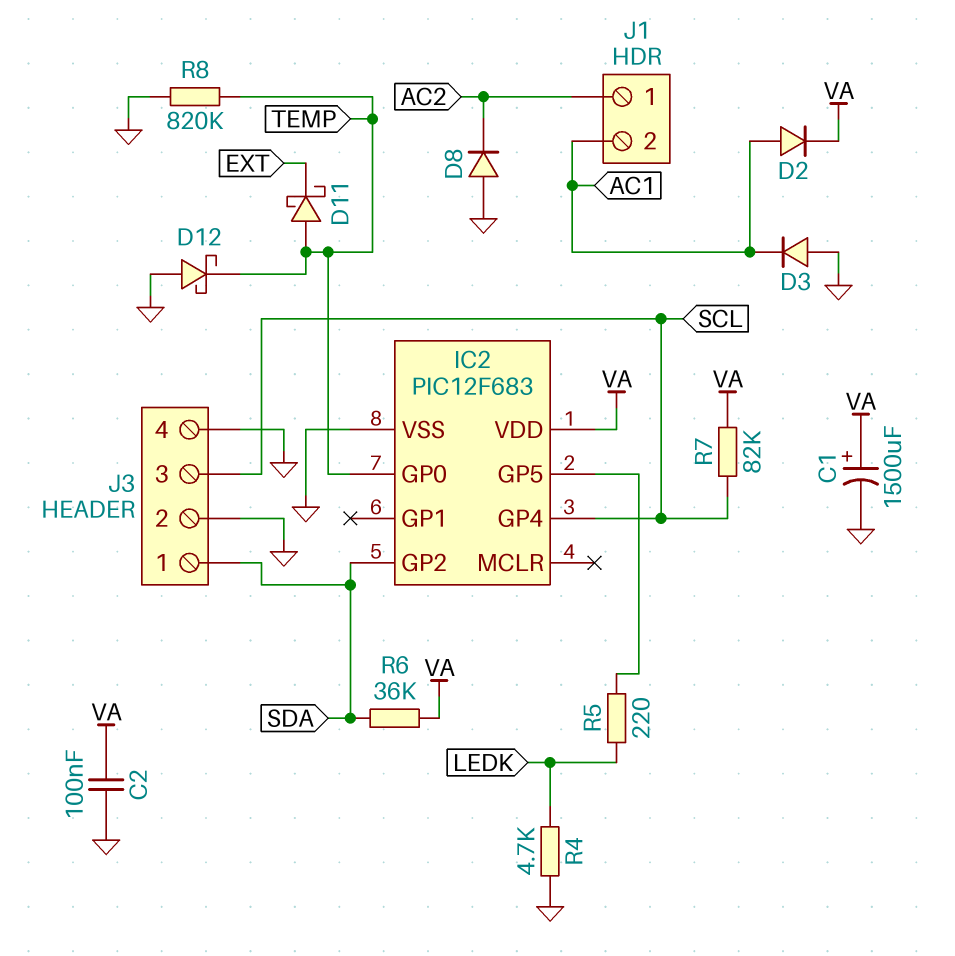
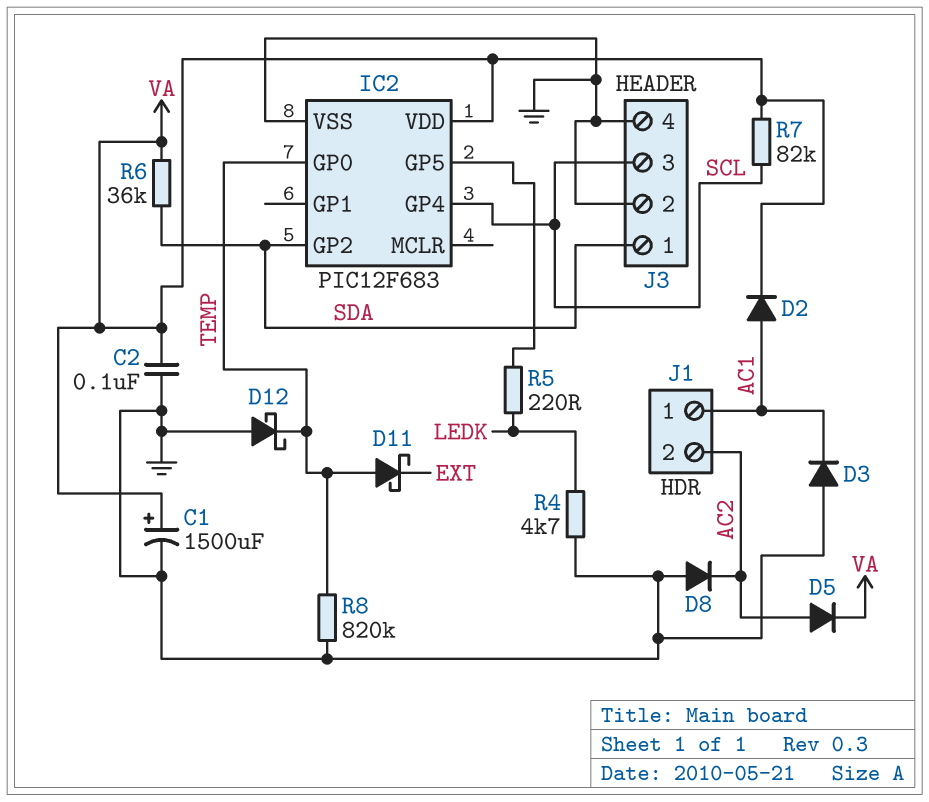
D5: none -> diode (A AC2, K VA)
J1 pin 1: AC2 -> AC1
J1 pin 2: AC1 -> AC2

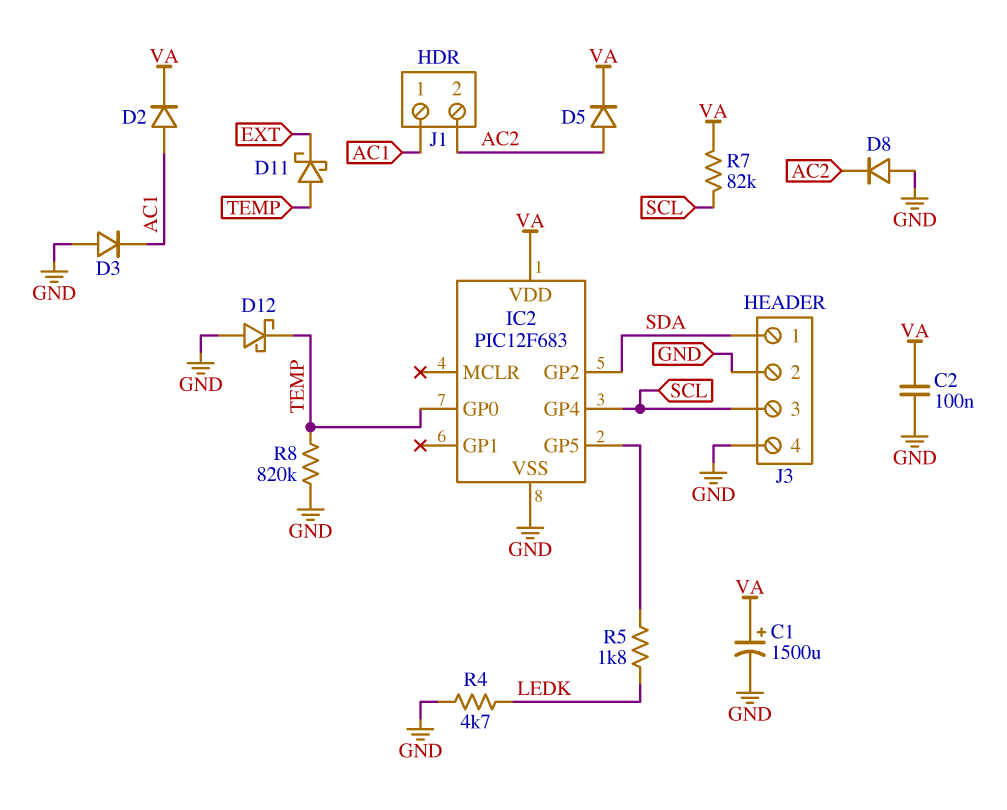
R5: 220 (IC2/GP5, LEDK) -> 1.8k (IC2/GP5, LEDK)
R6: 36k (SDA, VA) -> none

